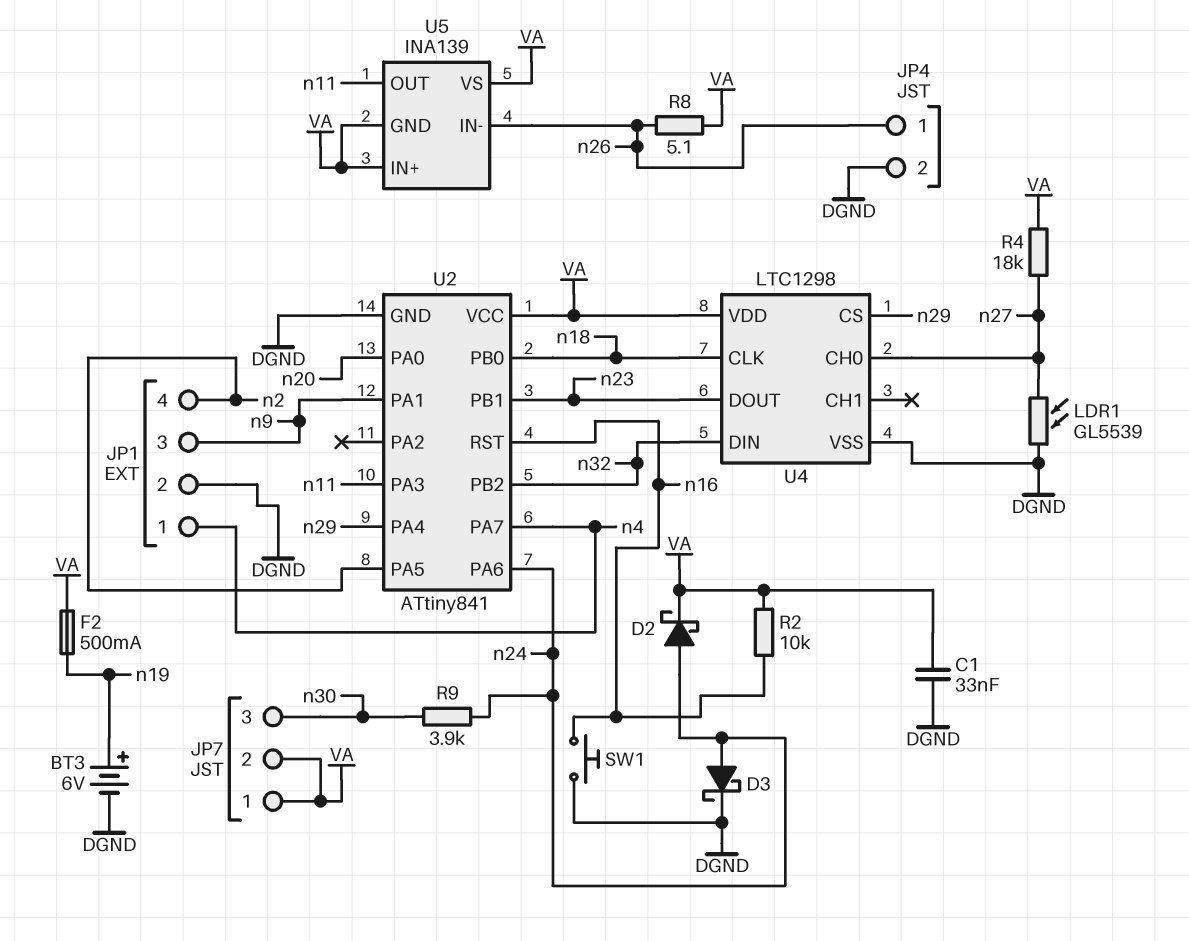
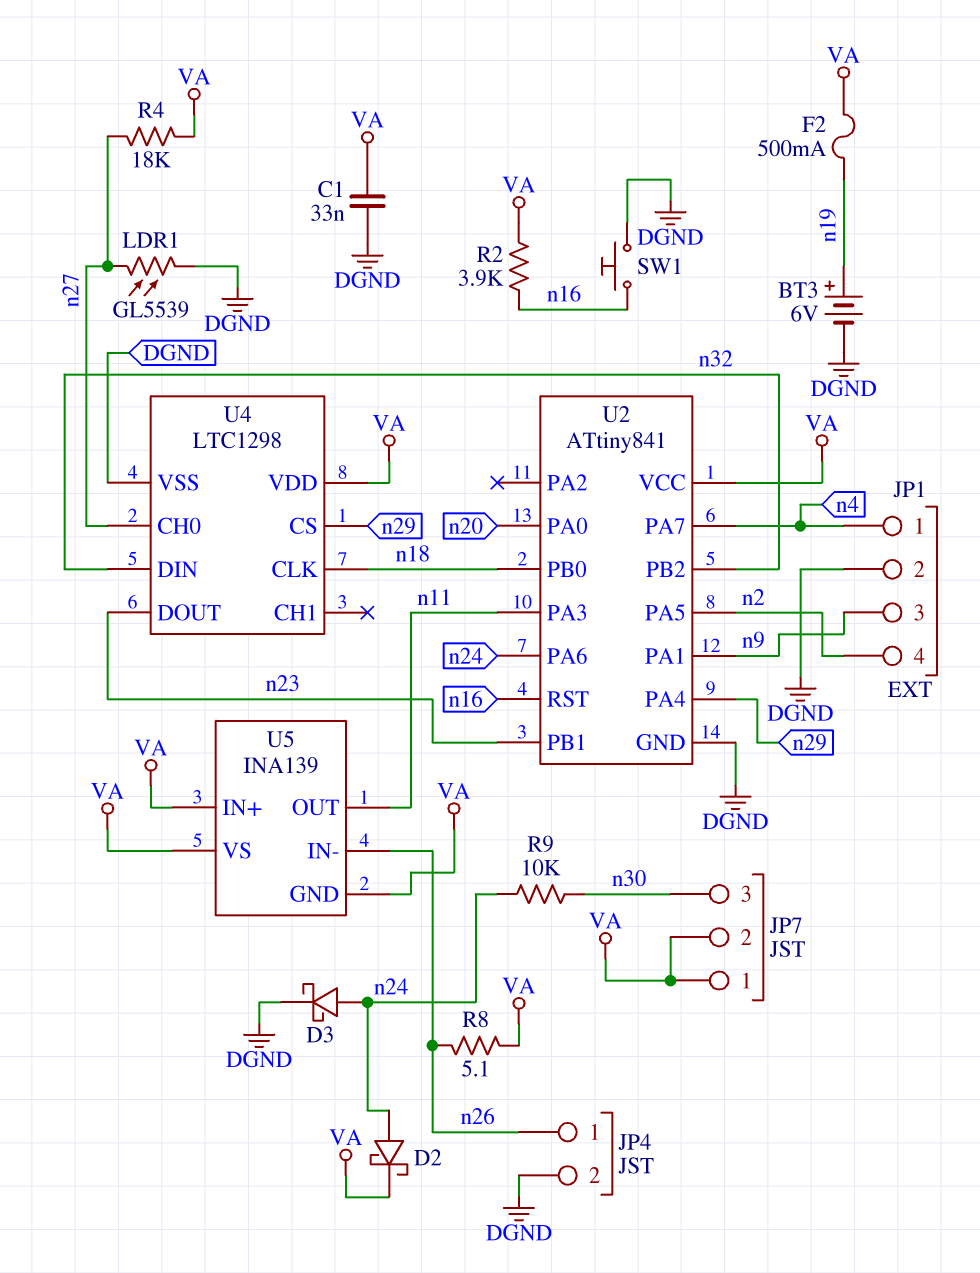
R2: 10k (VA, n16) -> 3.9k (VA, n16)
R9: 3.9k (n24, n30) -> 10k (n24, n30)

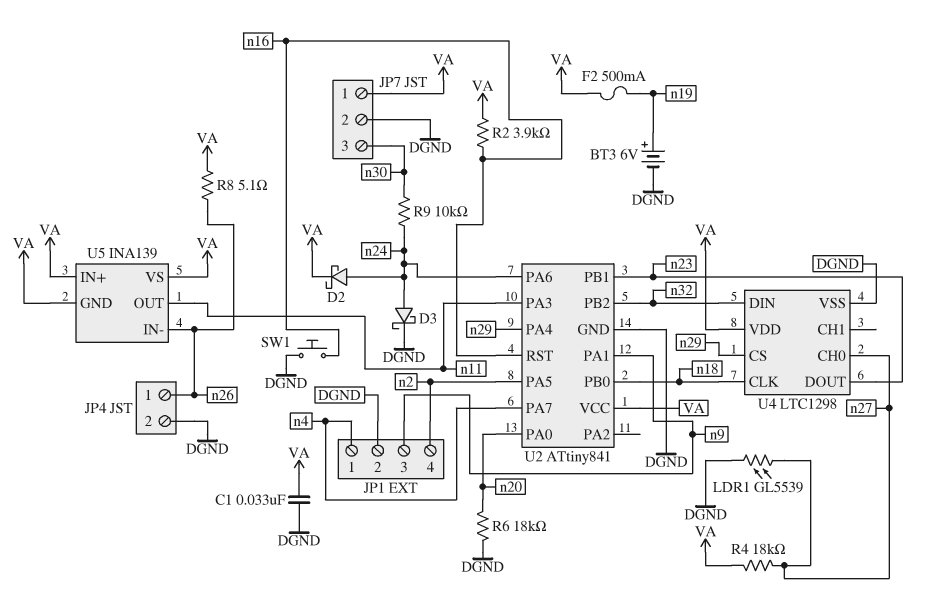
JP7 pin 2: VA -> DGND
R6: none -> 18k (DGND, n20)

